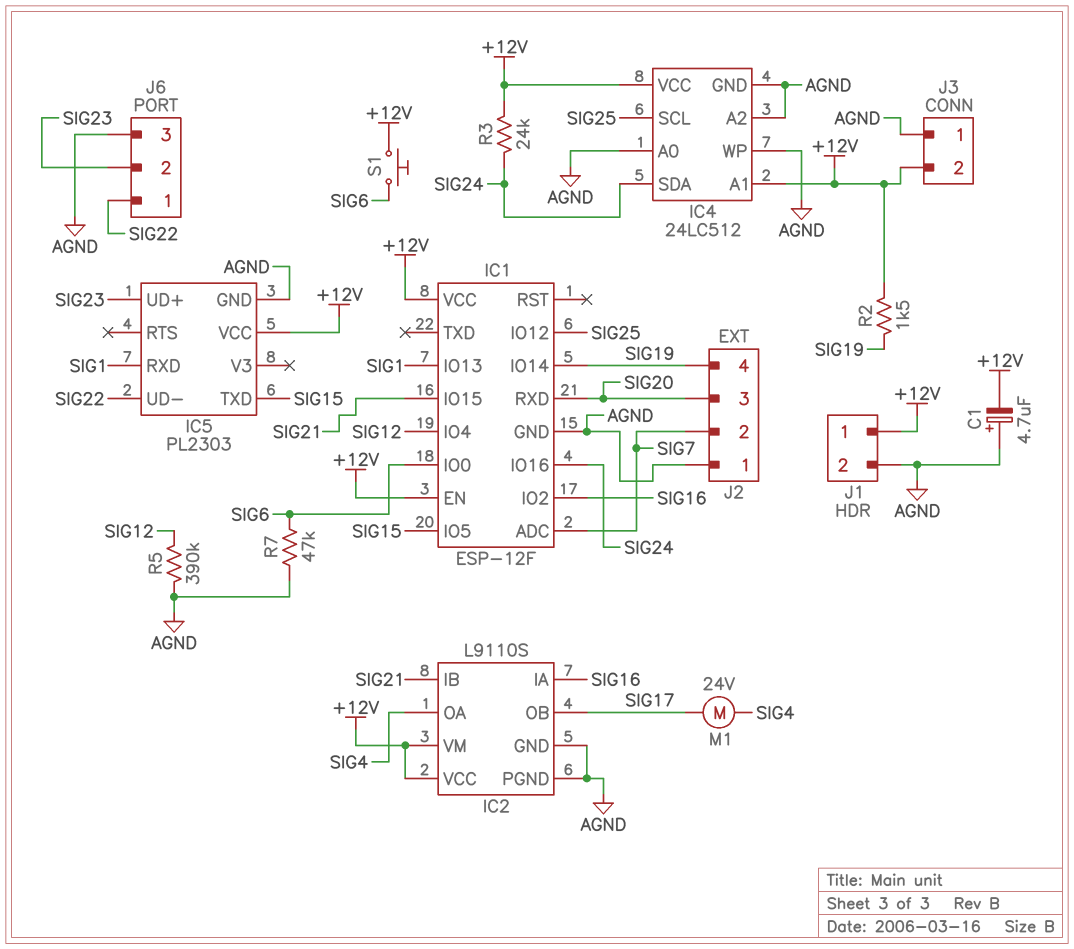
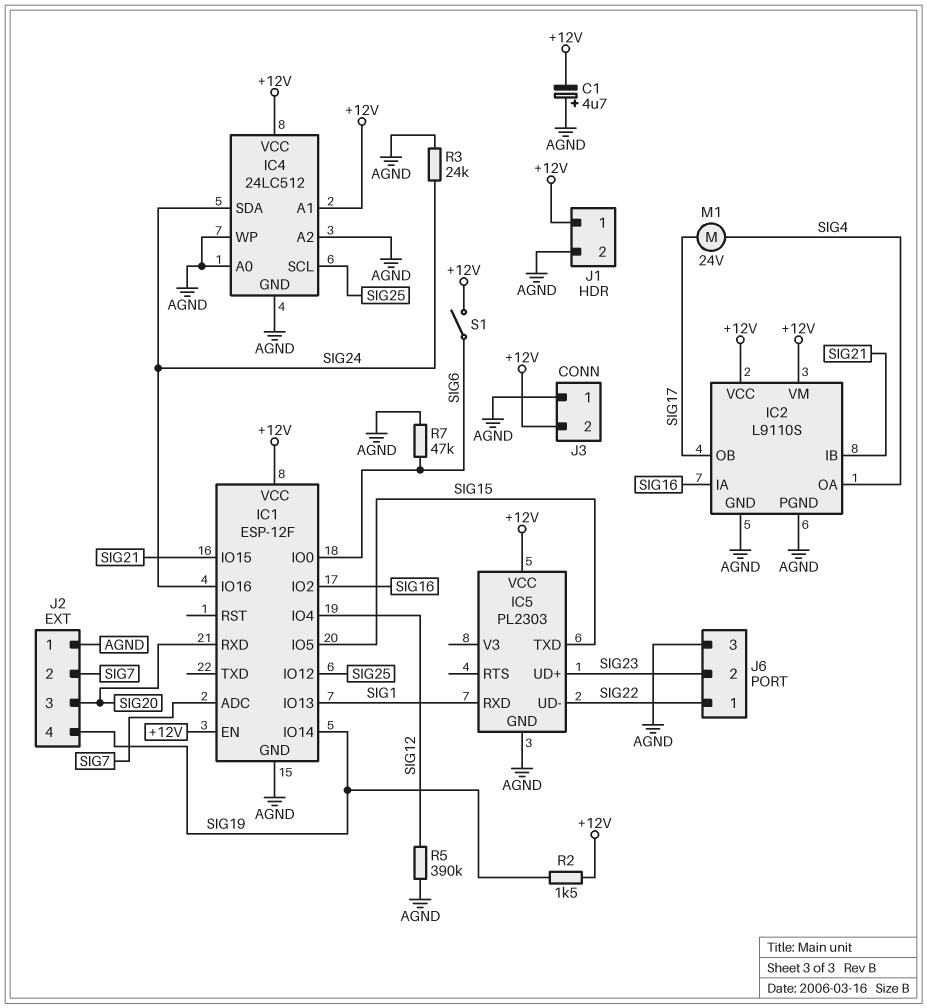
R3: 24k (+12V, SIG24) -> 24k (AGND, SIG24)
S1: button (+12V, SIG6) -> switch (+12V, SIG6)

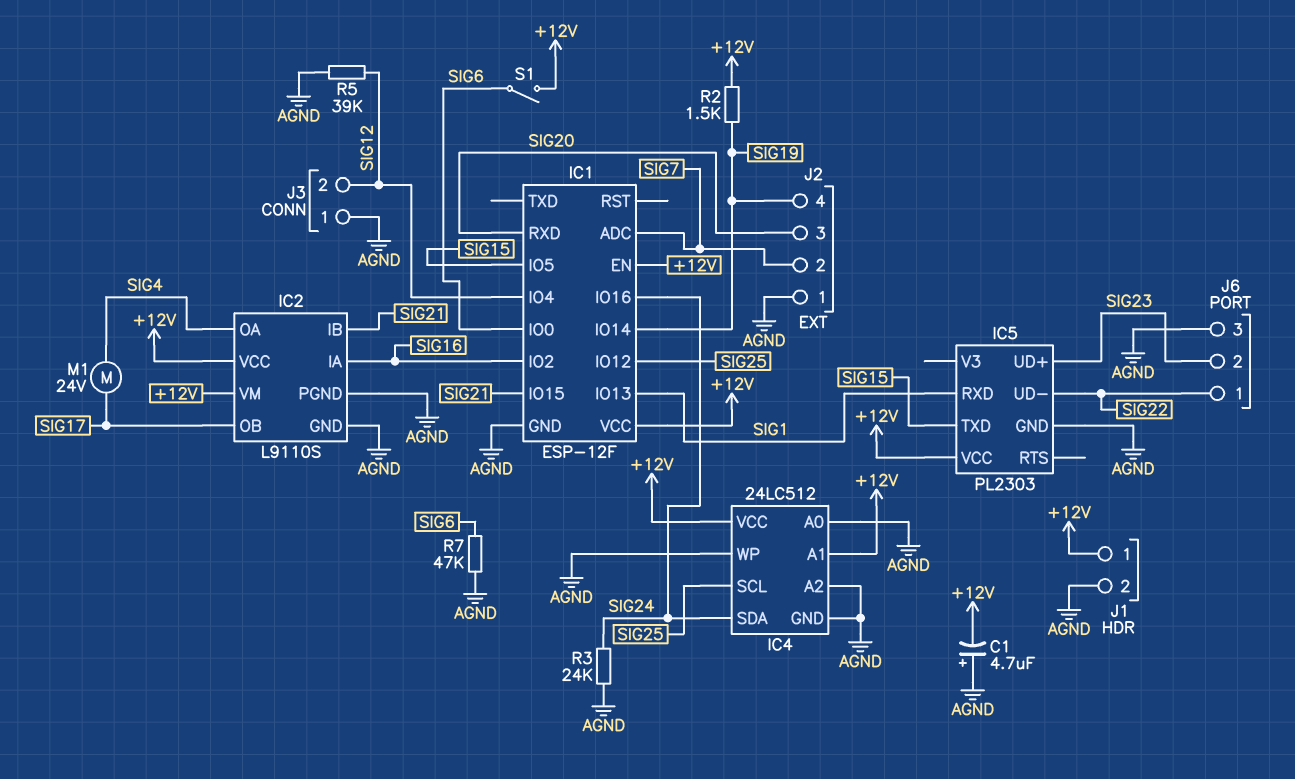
J3 pin 2: +12V -> SIG12
R5: 390k (AGND, SIG12) -> 39k (AGND, SIG12)

